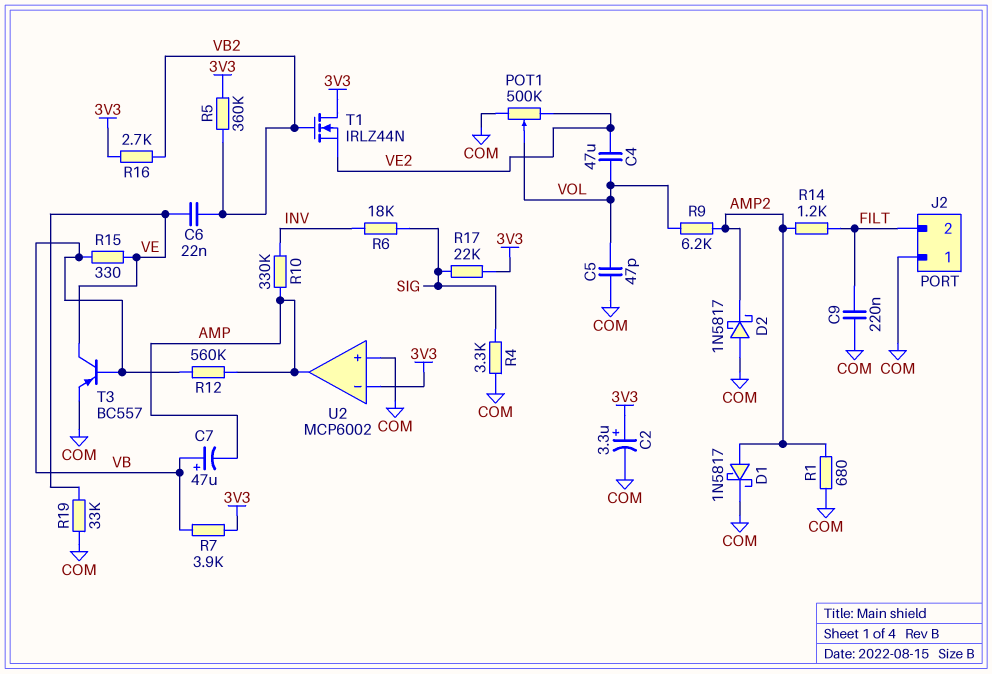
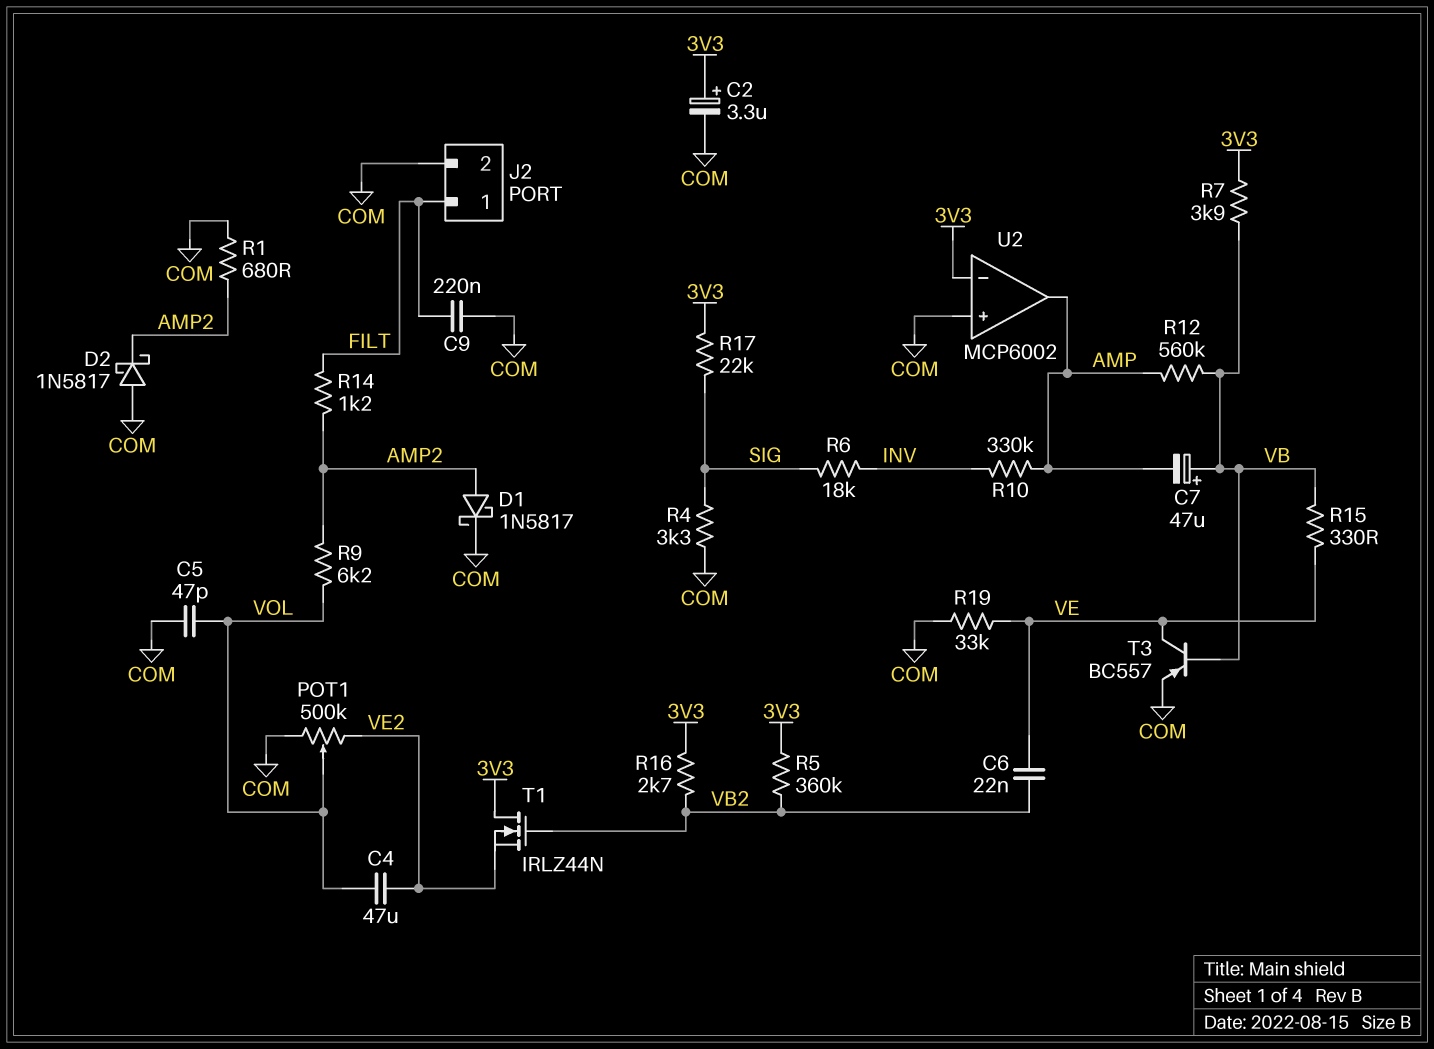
J2 pin 1: COM -> FILT
J2 pin 2: FILT -> COM

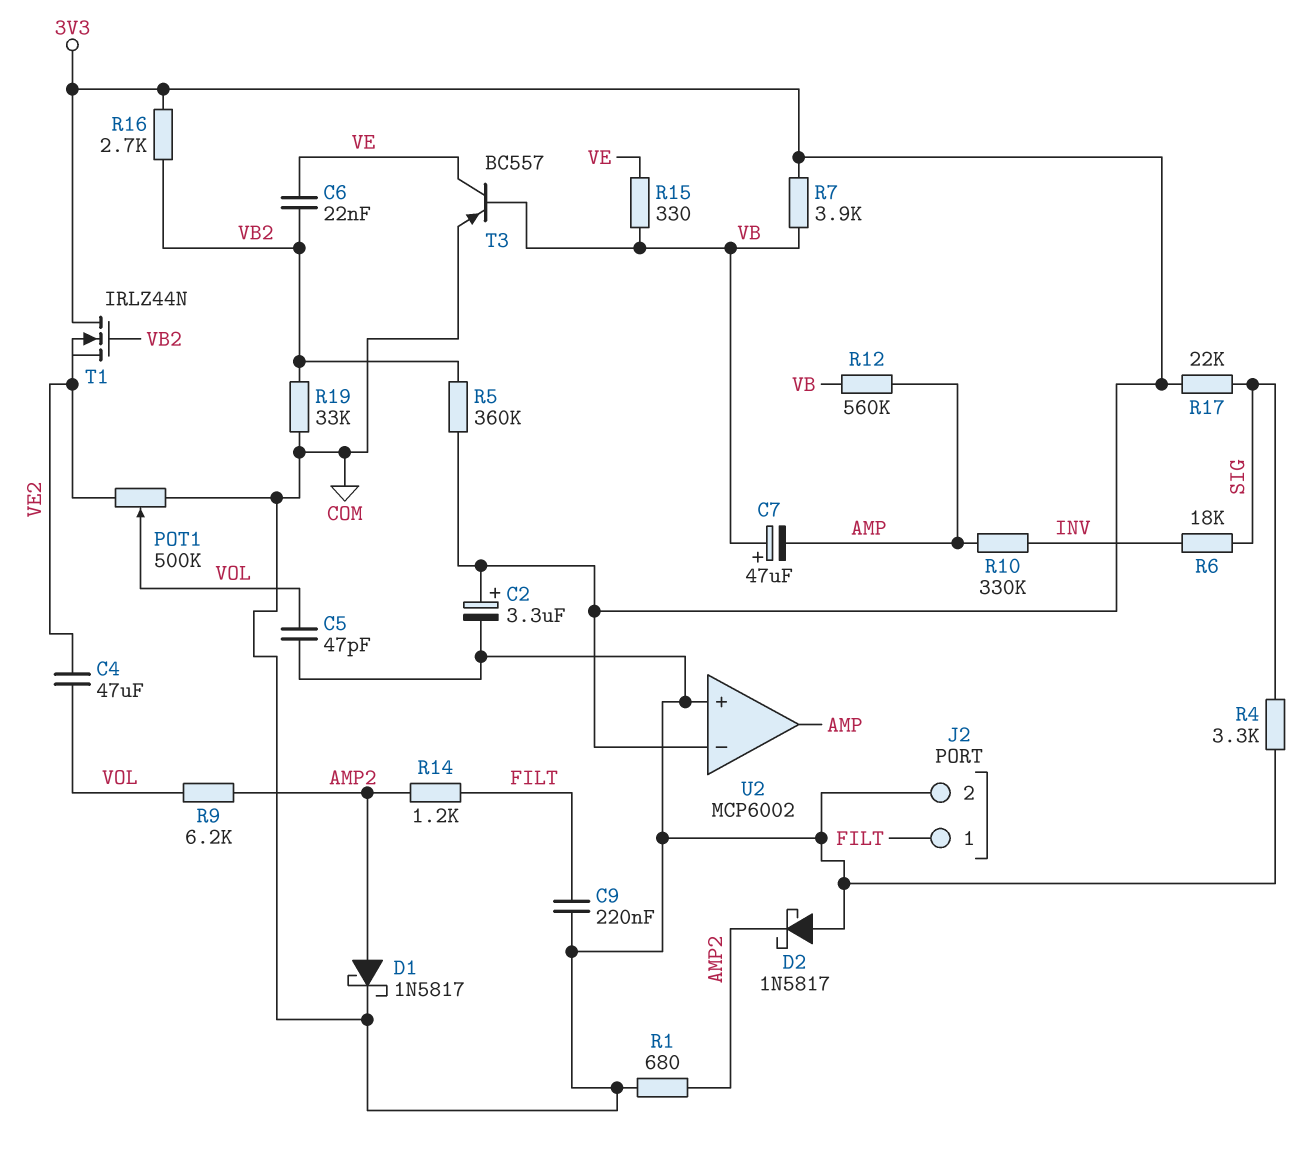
R19: 33k (COM, VE) -> 33k (COM, VB2)

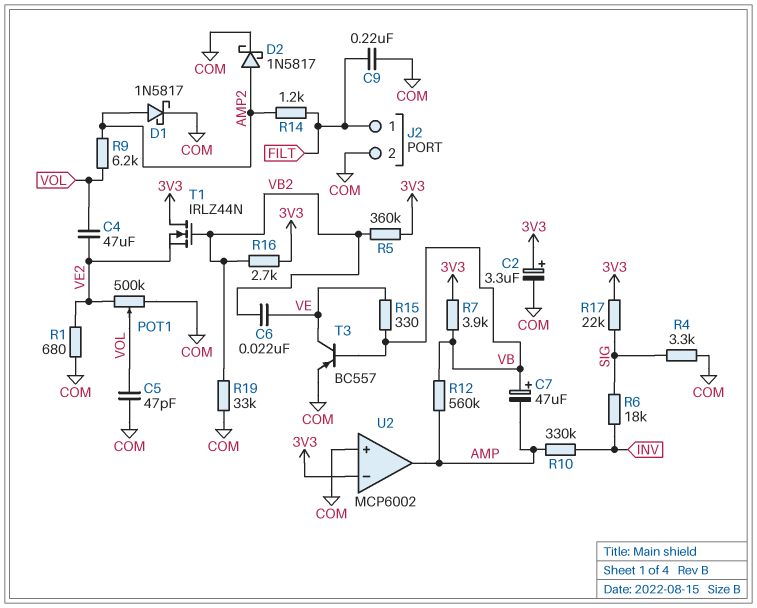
D2: schottky 1N5817 (A COM, K AMP2) -> schottky 1N5817 (A AMP2, K COM)
R1: 680 (AMP2, COM) -> 680 (COM, VE2)

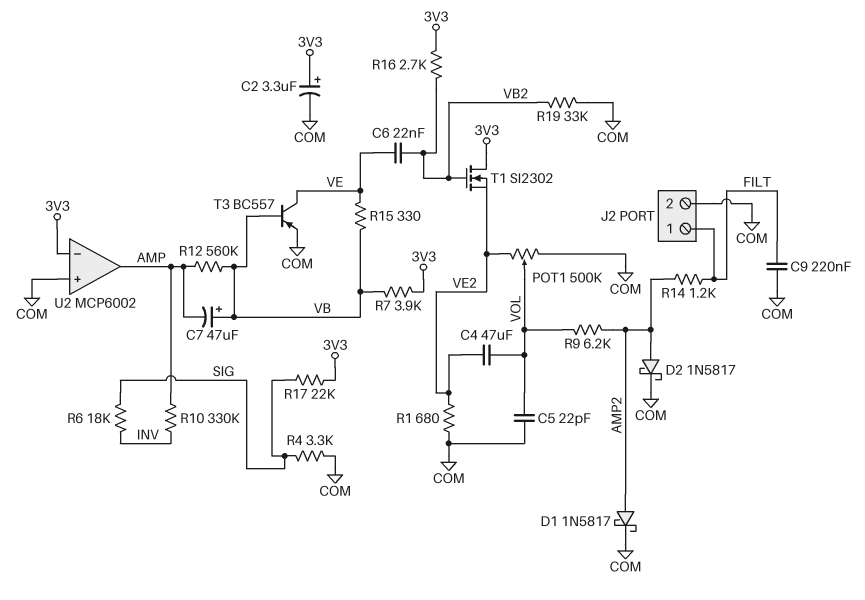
C5: 47pF (COM, VOL) -> 22pF (COM, VOL)
R5: 360k (3V3, VB2) -> none
T1: NMOS IRLZ44N (G VB2, D 3V3, S VE2) -> NMOS SI2302 (G VB2, D 3V3, S VE2)

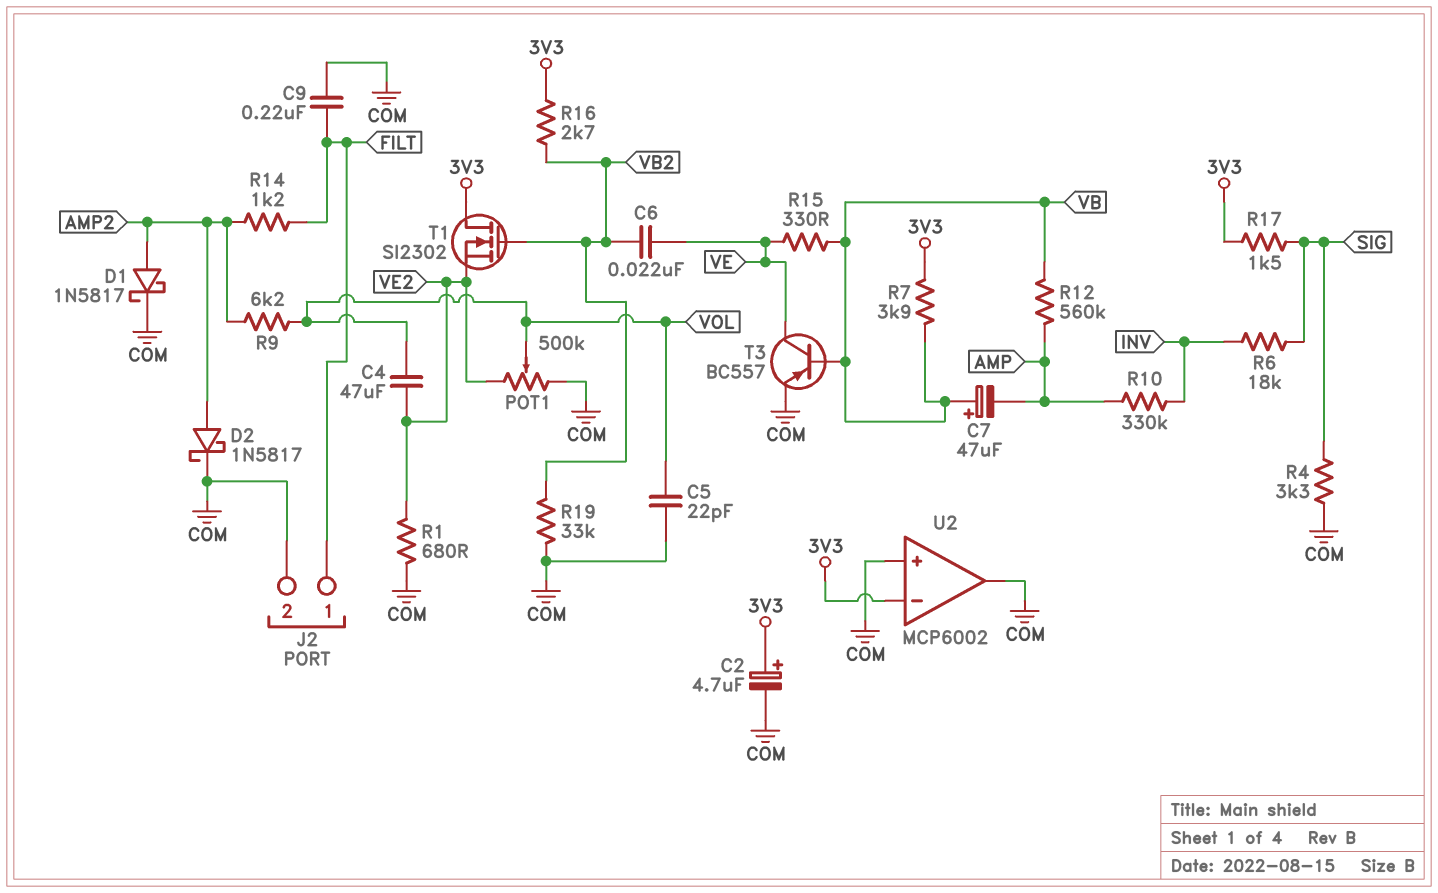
C2: 3.3uF (plus 3V3, minus COM) -> 4.7uF (plus 3V3, minus COM)
R17: 22k (3V3, SIG) -> 1.5k (3V3, SIG)
U2 pin out: AMP -> COM

